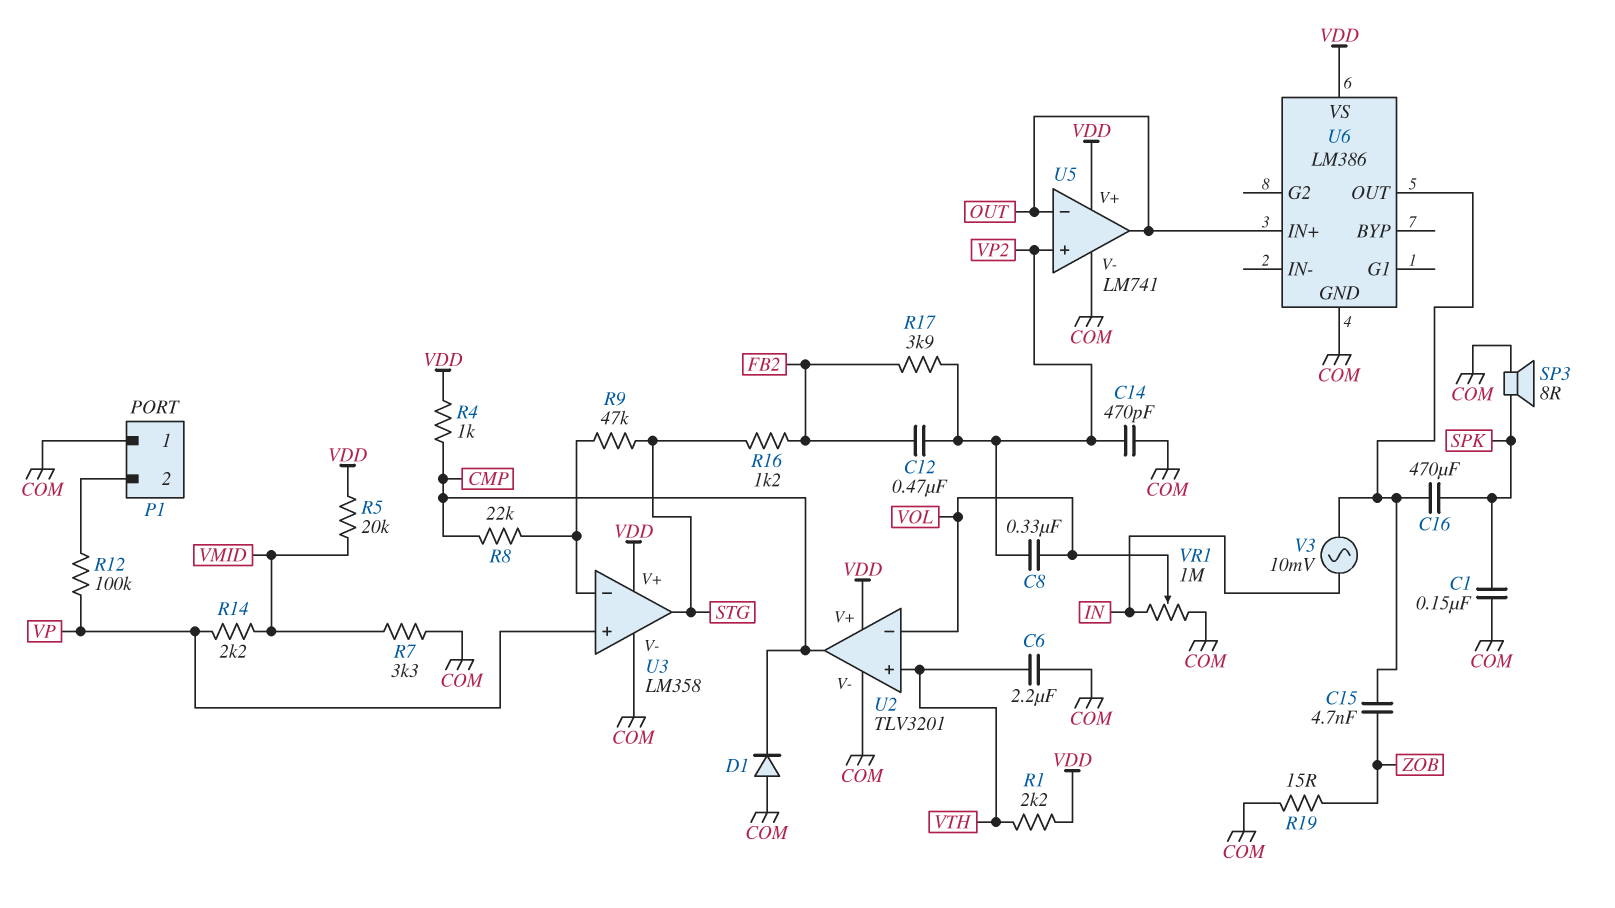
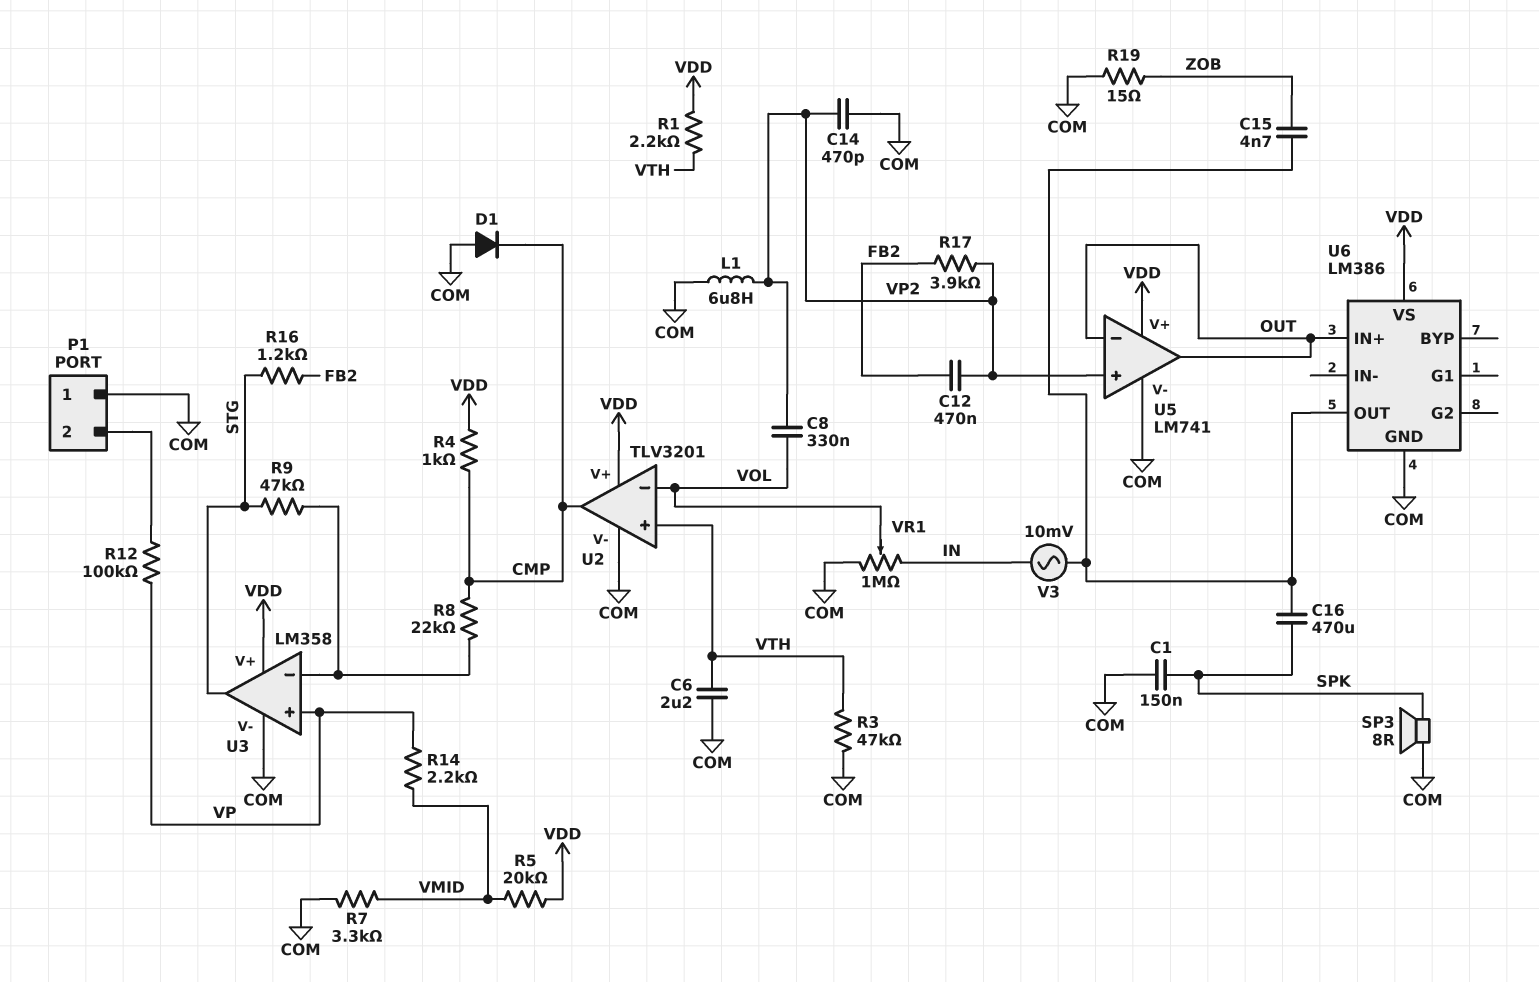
L1: none -> 6.8uH (COM, VP2)
R3: none -> 47k (COM, VTH)

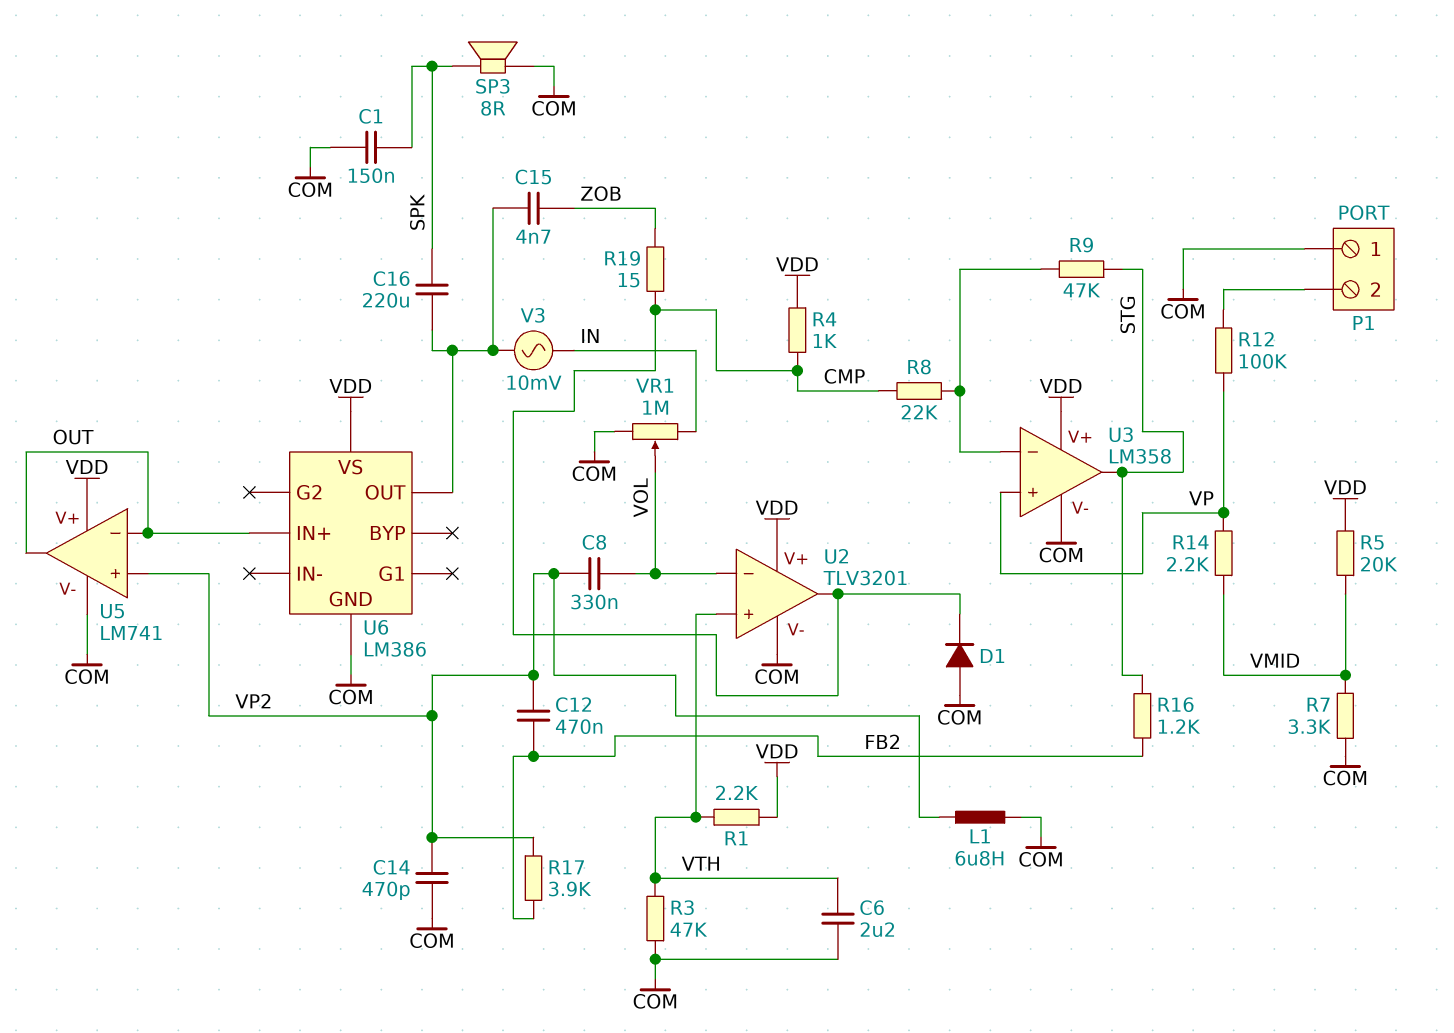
C16: 470uF (SPK, U6/OUT) -> 220uF (SPK, U6/OUT)
R19: 15 (COM, ZOB) -> 15 (CMP, ZOB)

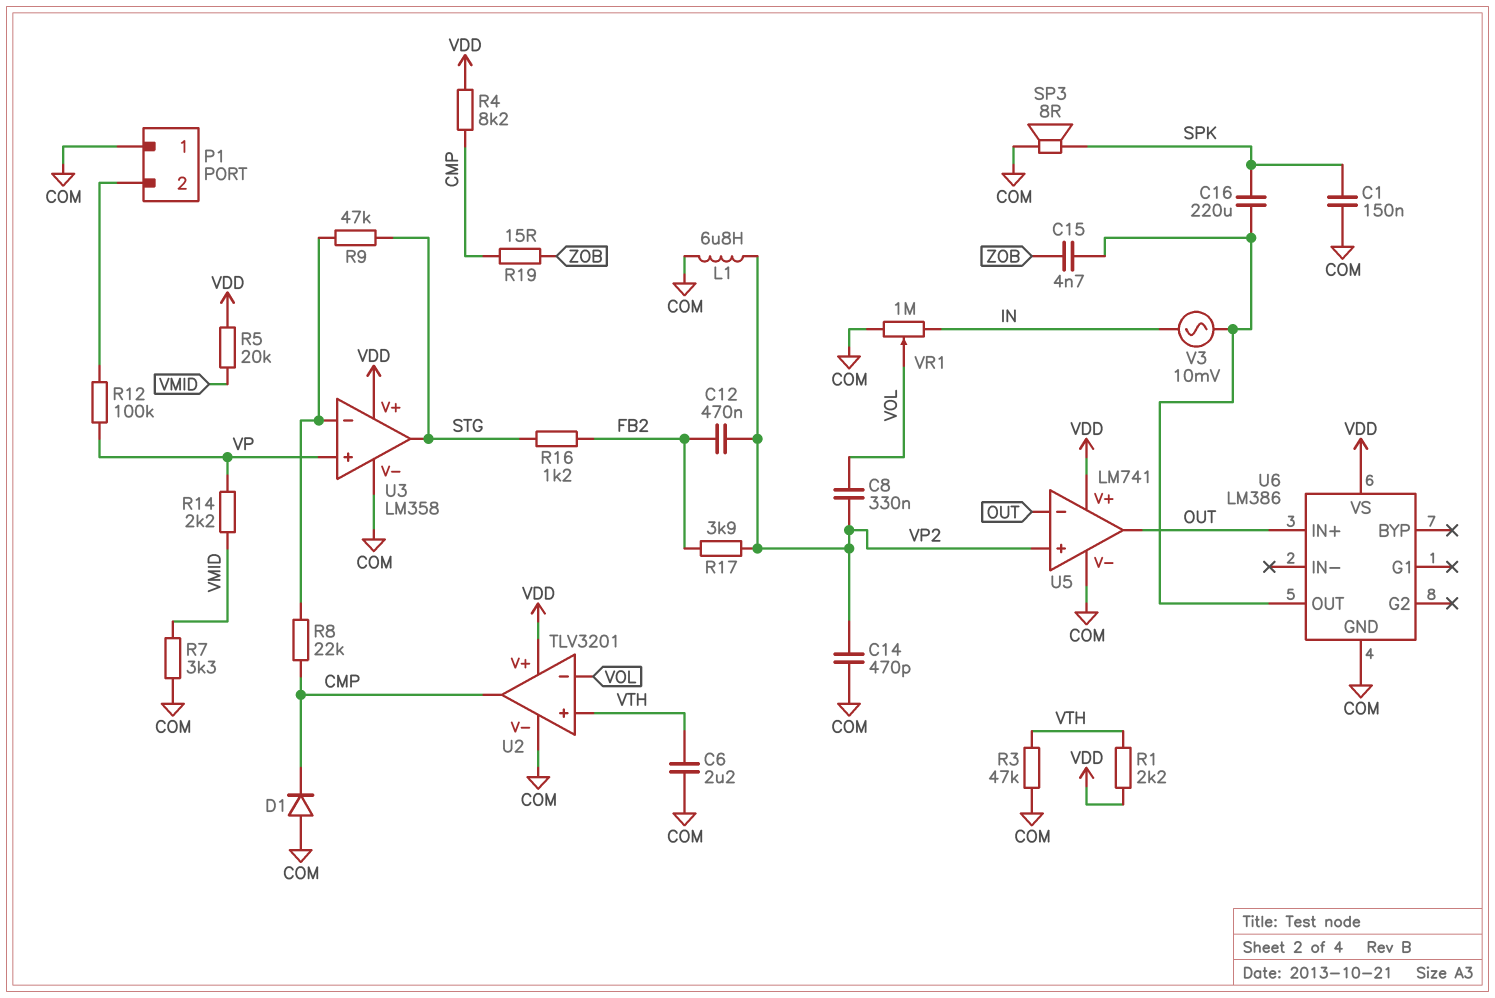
R4: 1k (CMP, VDD) -> 8.2k (CMP, VDD)

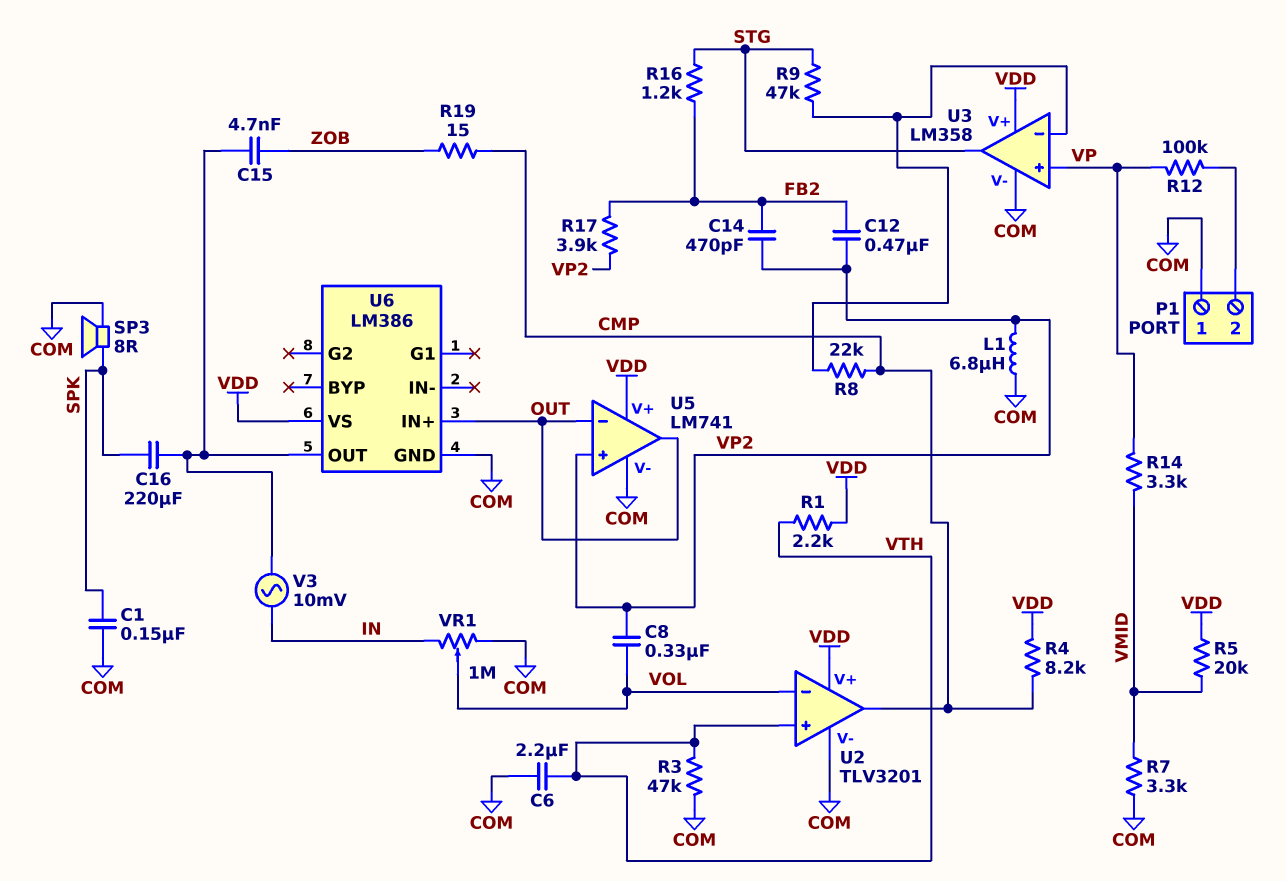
C14: 470pF (COM, VP2) -> 470pF (FB2, VP2)
D1: diode (A COM, K CMP) -> none
R14: 2.2k (VMID, VP) -> 3.3k (VMID, VP)

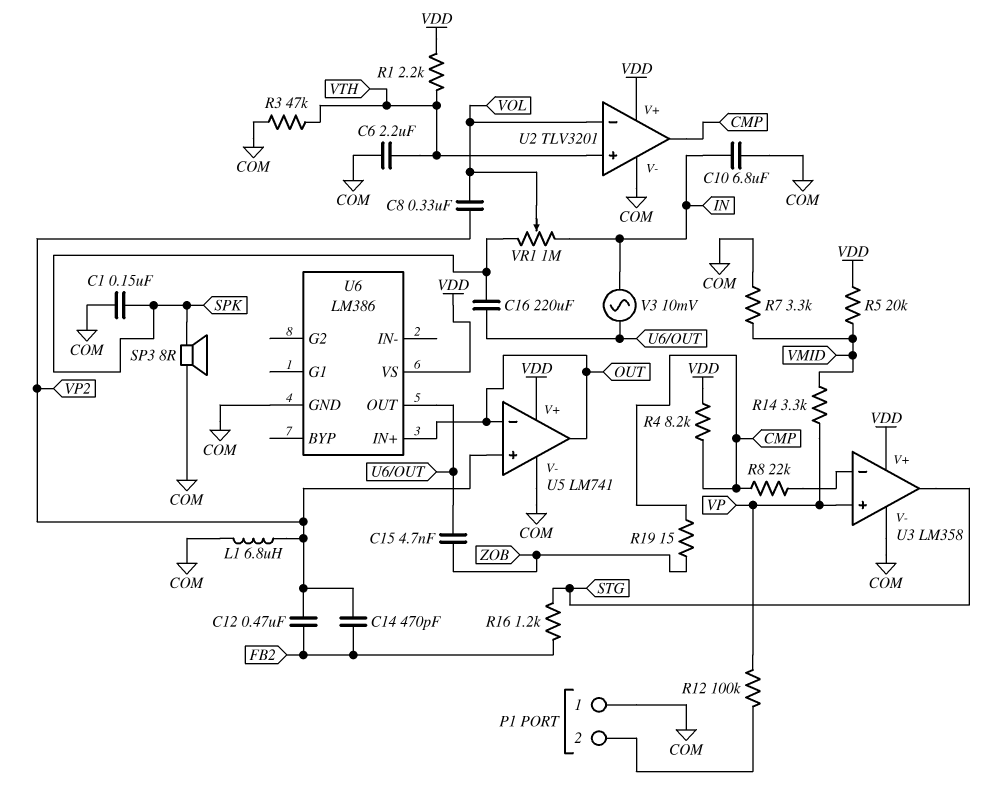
C10: none -> 6.8uF (COM, IN)
R9: 47k (STG, U3/in-) -> none
R17: 3.9k (FB2, VP2) -> none
VR1: 1M (COM, IN, wiper VOL) -> 1M (IN, SPK, wiper VOL)

